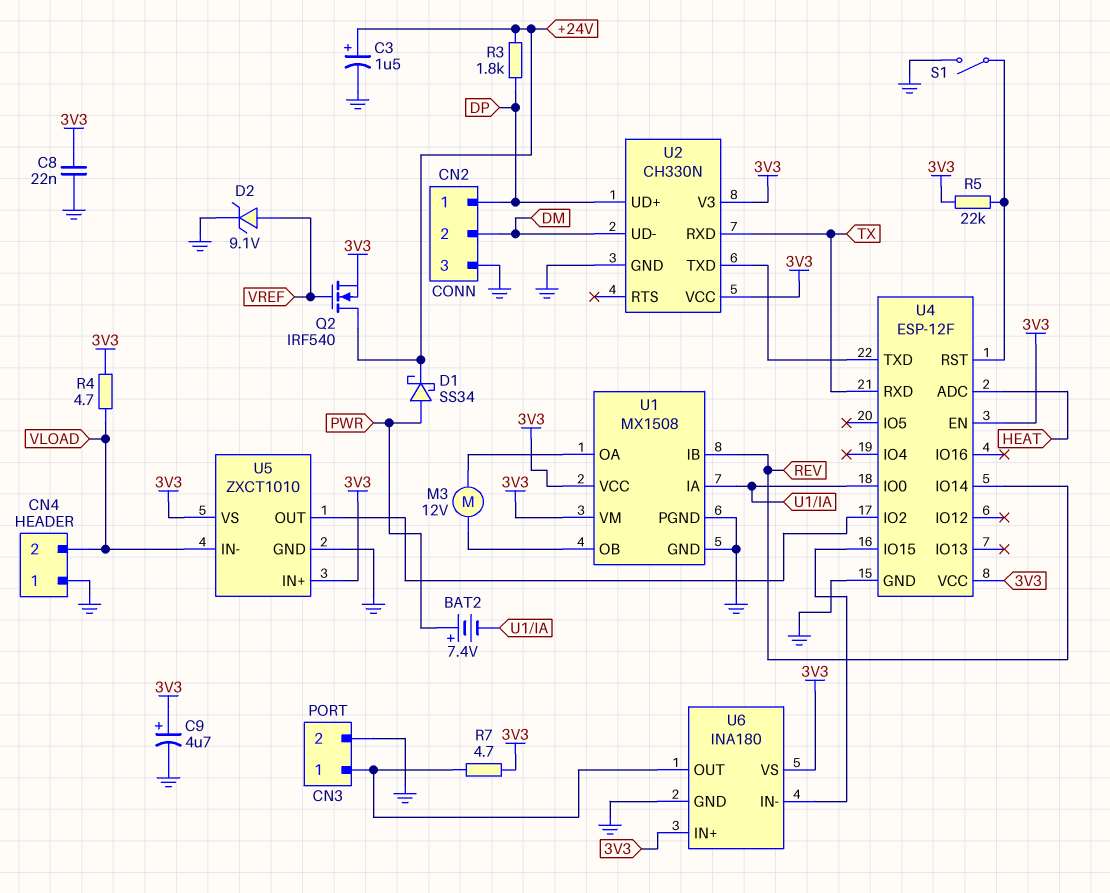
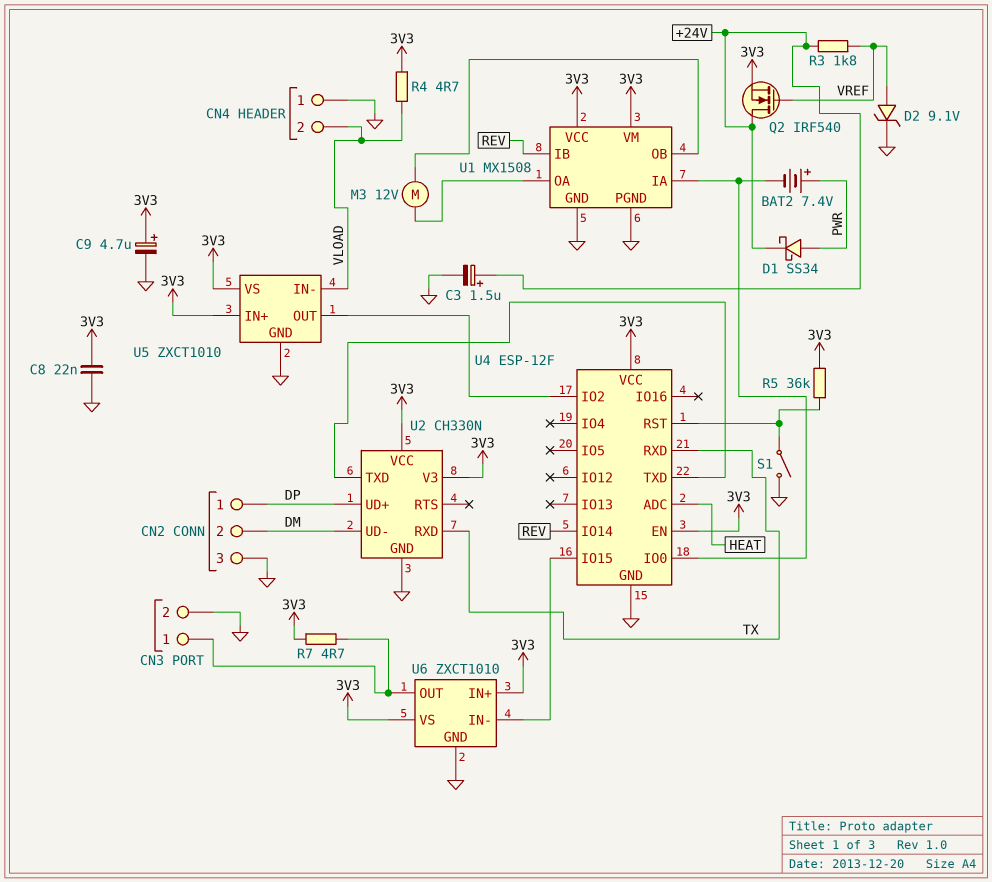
R3: 1.8k (+24V, DP) -> 1.8k (+24V, VREF)
R5: 22k (3V3, U4/RST) -> 36k (3V3, U4/RST)
U6: INA180 -> ZXCT1010

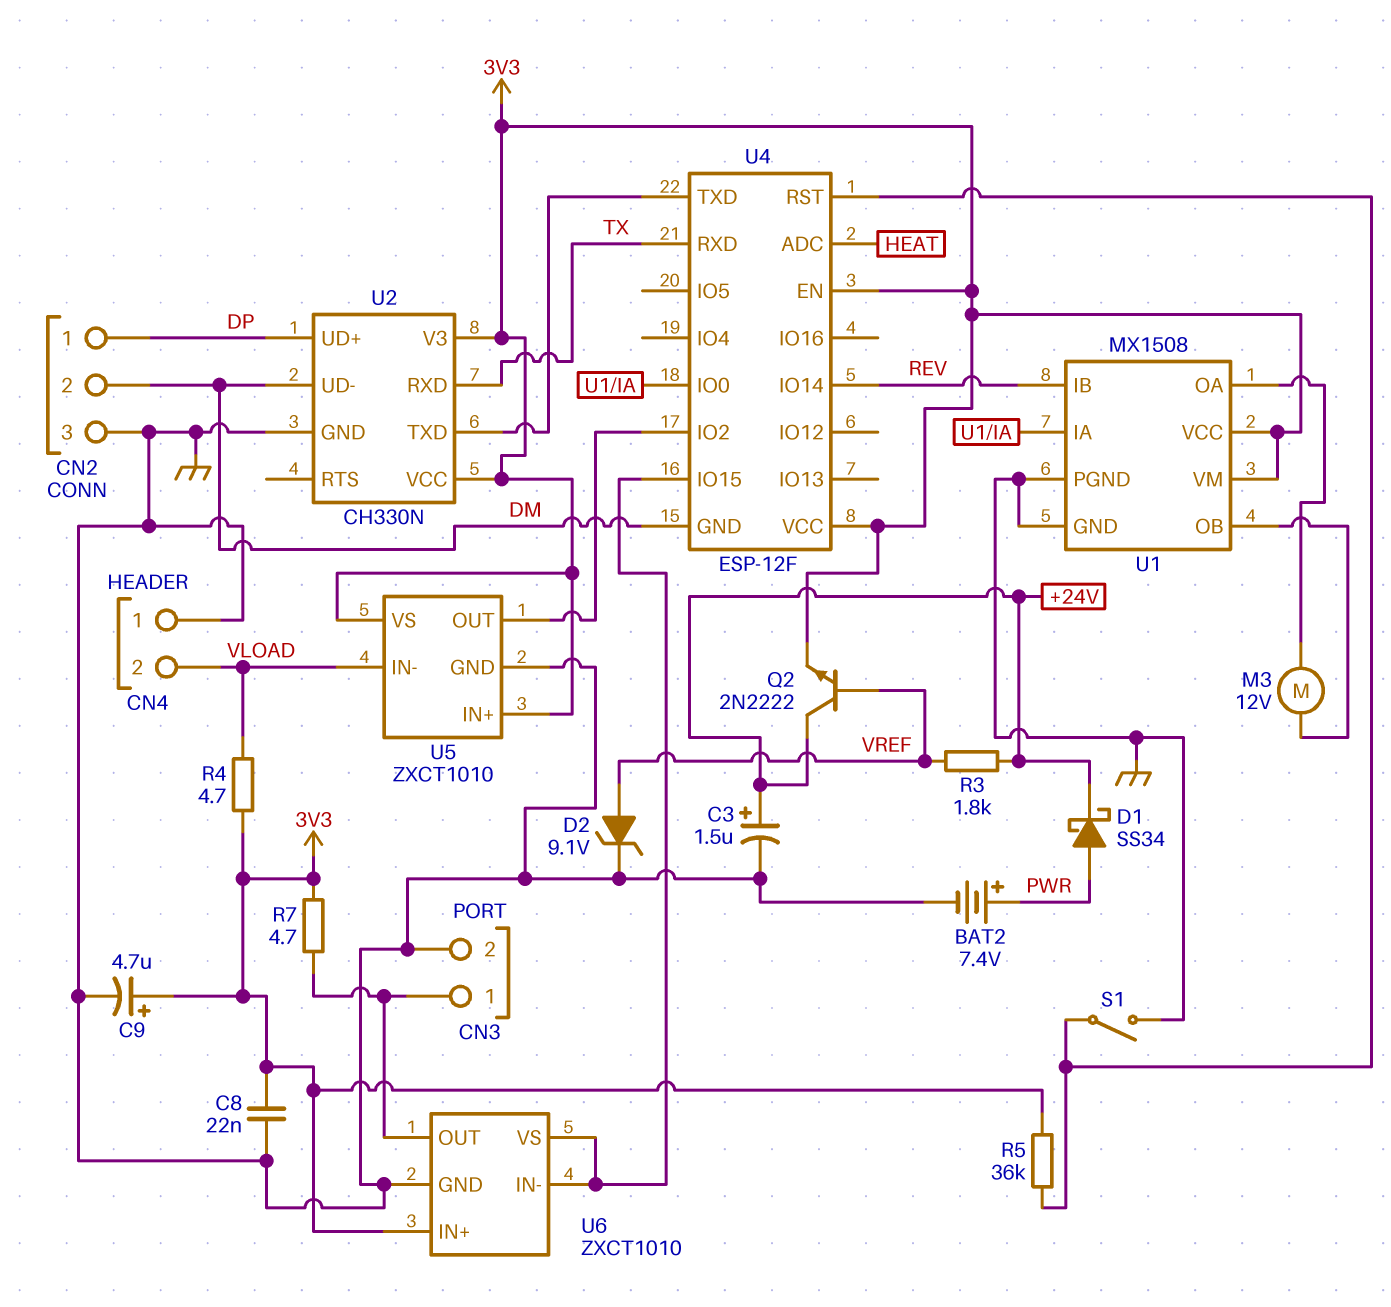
BAT2: 7.4V (plus PWR, minus U1/IA) -> 7.4V (plus PWR, minus GND)
Q2: NMOS IRF540 (G VREF, D +24V, S 3V3) -> NPN 2N2222 (B VREF, C +24V, E 3V3)
U4 pin GND: GND -> DM
U6 pin VS: 3V3 -> U4/IO15

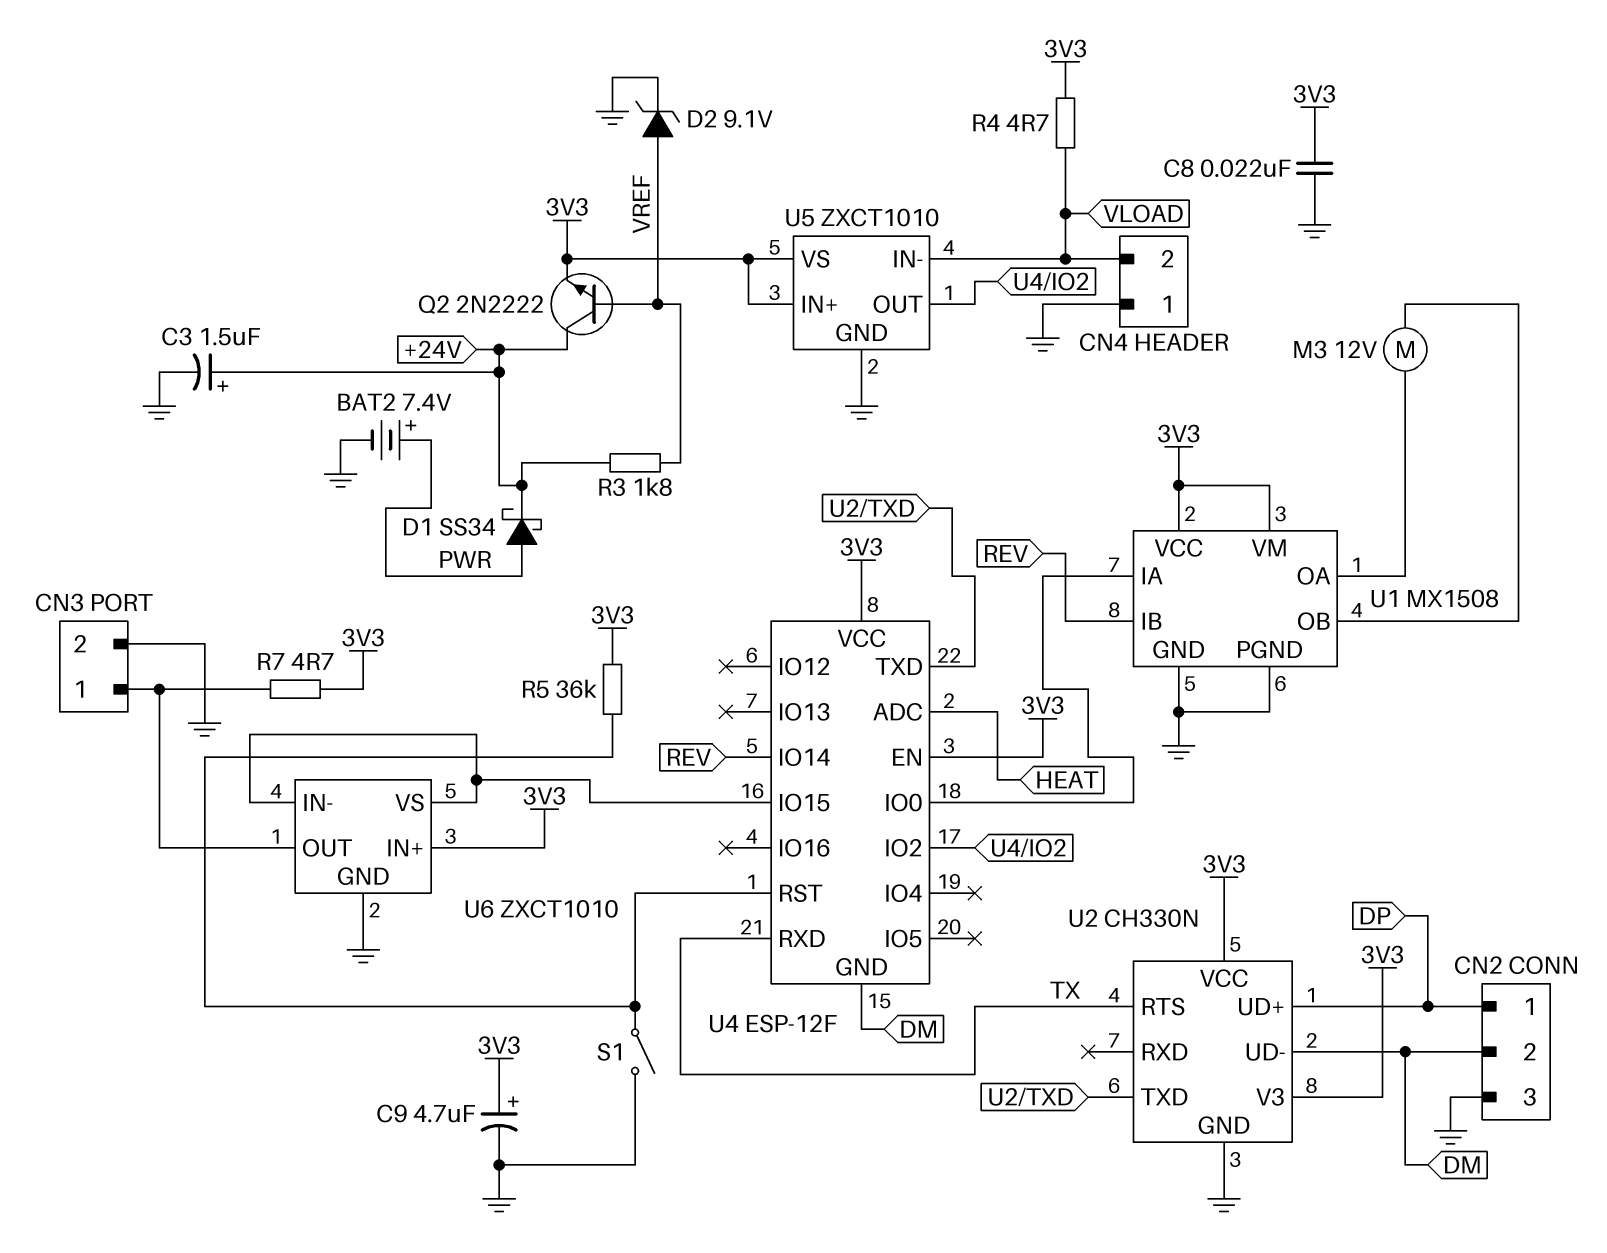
U2 pin RTS: none -> TX
U2 pin RXD: TX -> none

